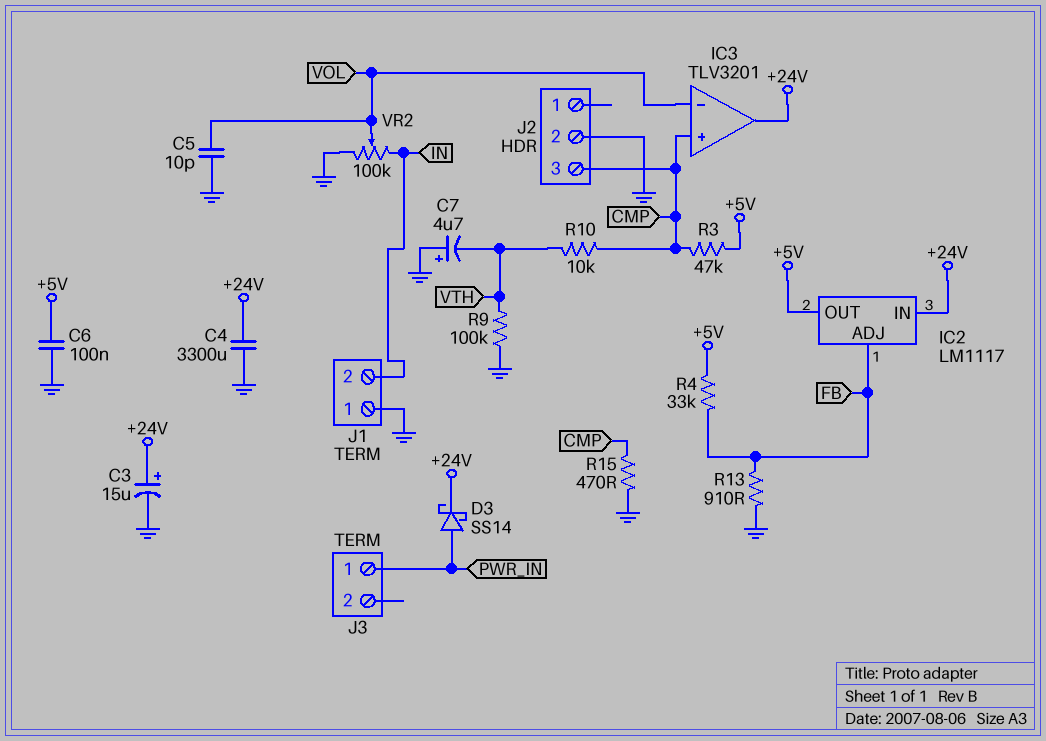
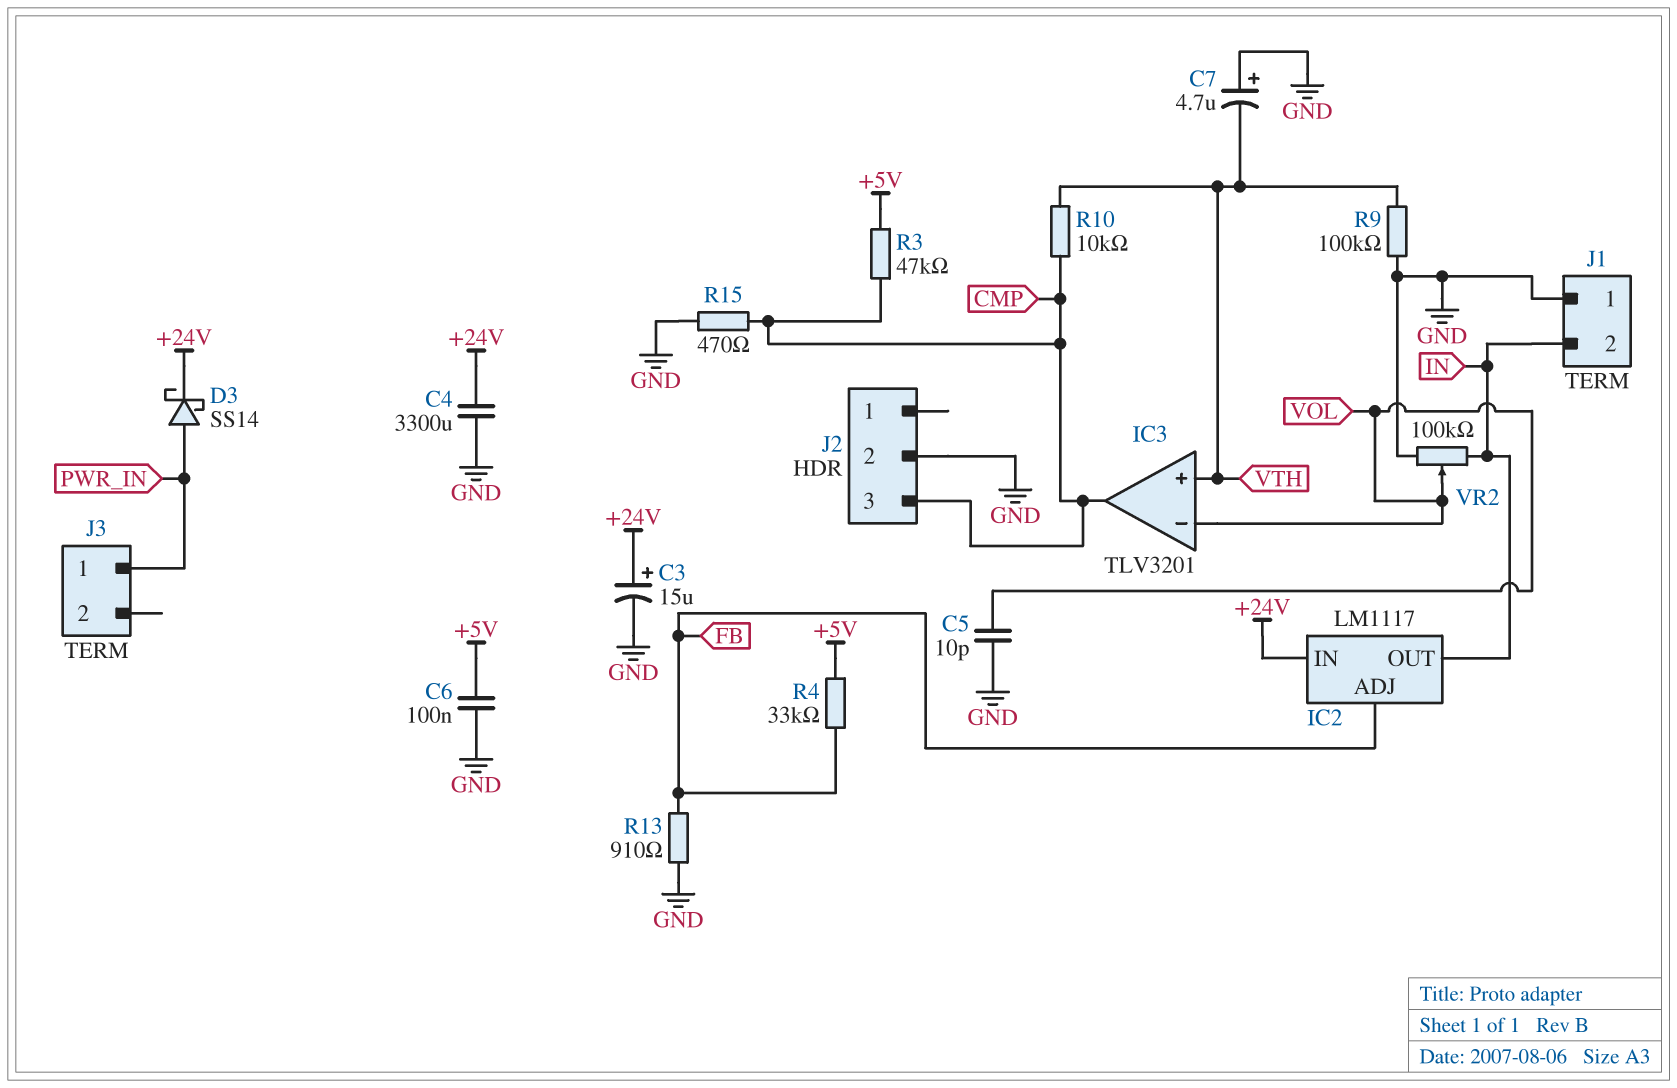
IC2 pin OUT: +5V -> IN
IC3 pin in+: CMP -> VTH
IC3 pin out: +24V -> CMP

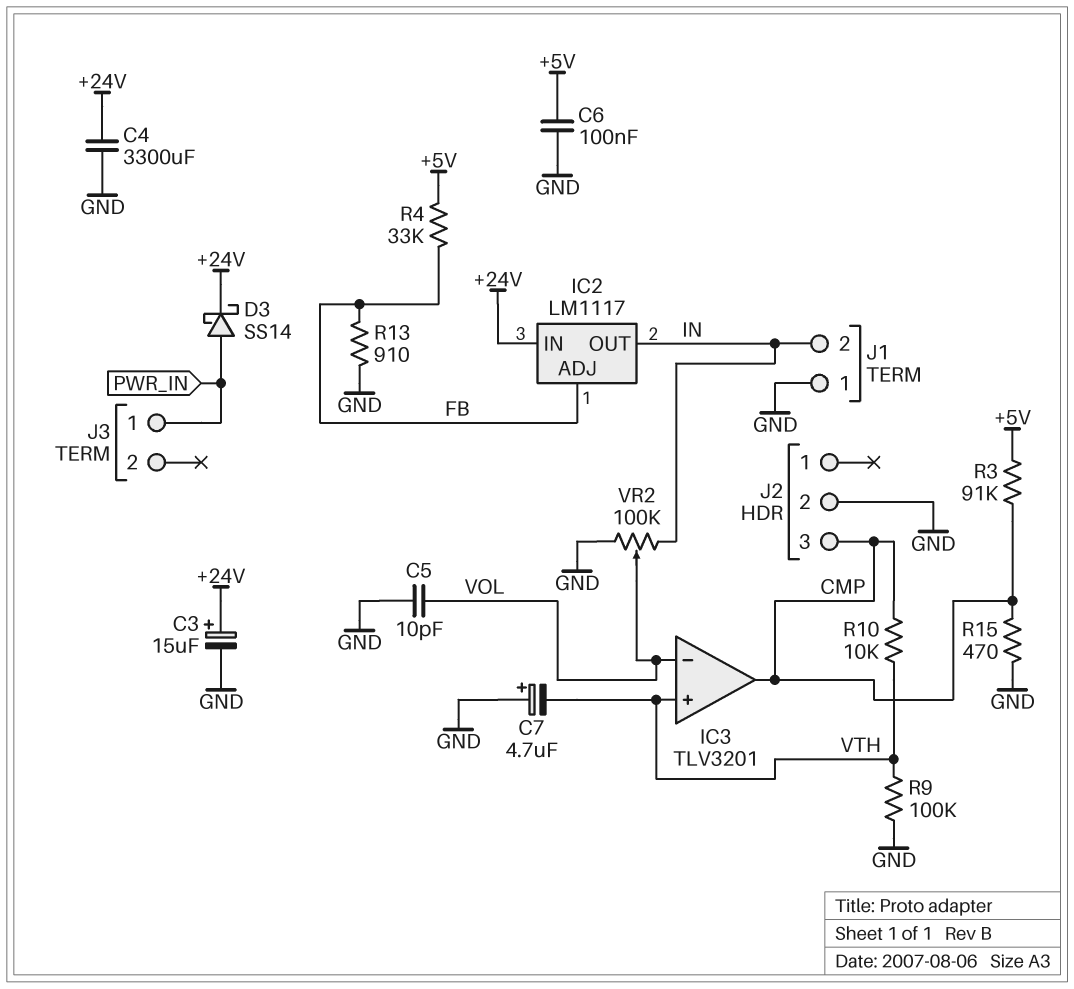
R3: 47k (+5V, CMP) -> 91k (+5V, CMP)

